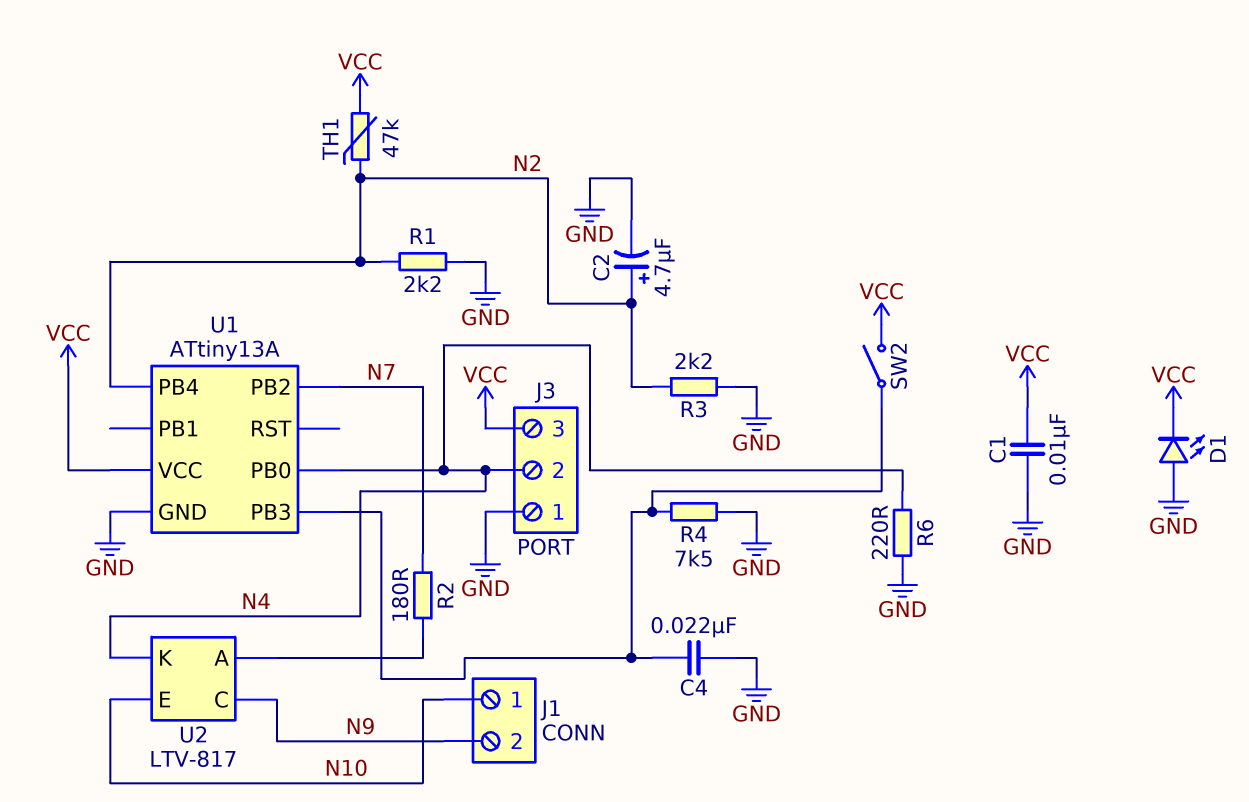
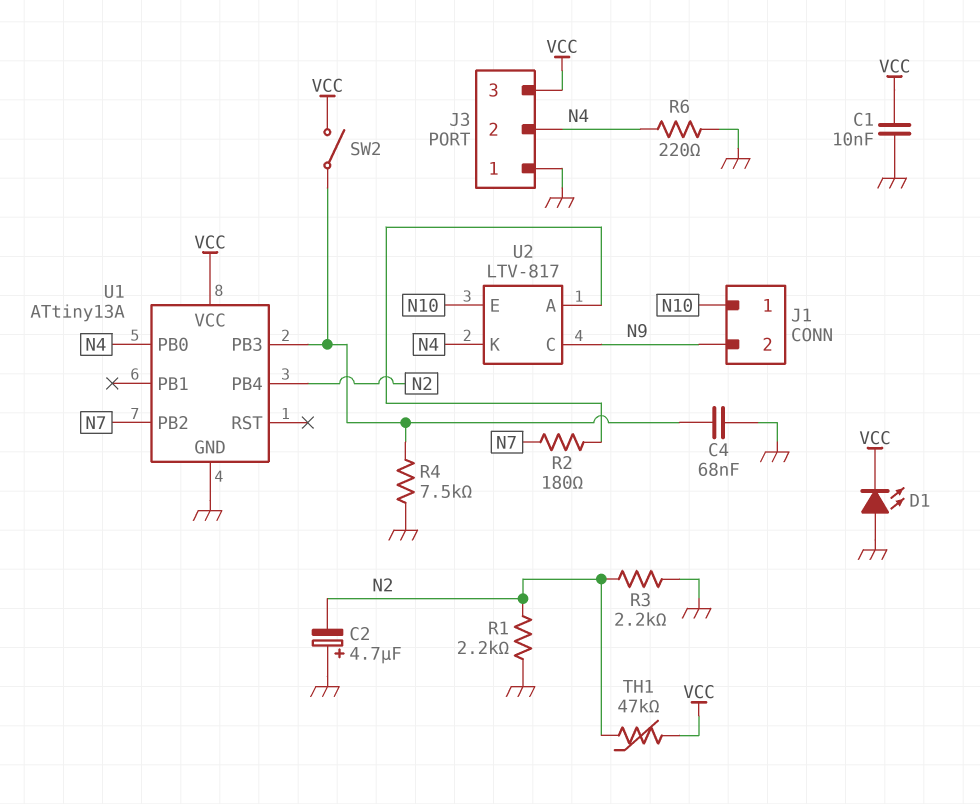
C2: 4.7uF (plus N2, minus GND) -> 4.7uF (plus GND, minus N2)
C4: 22nF (GND, U1/PB3) -> 68nF (GND, U1/PB3)

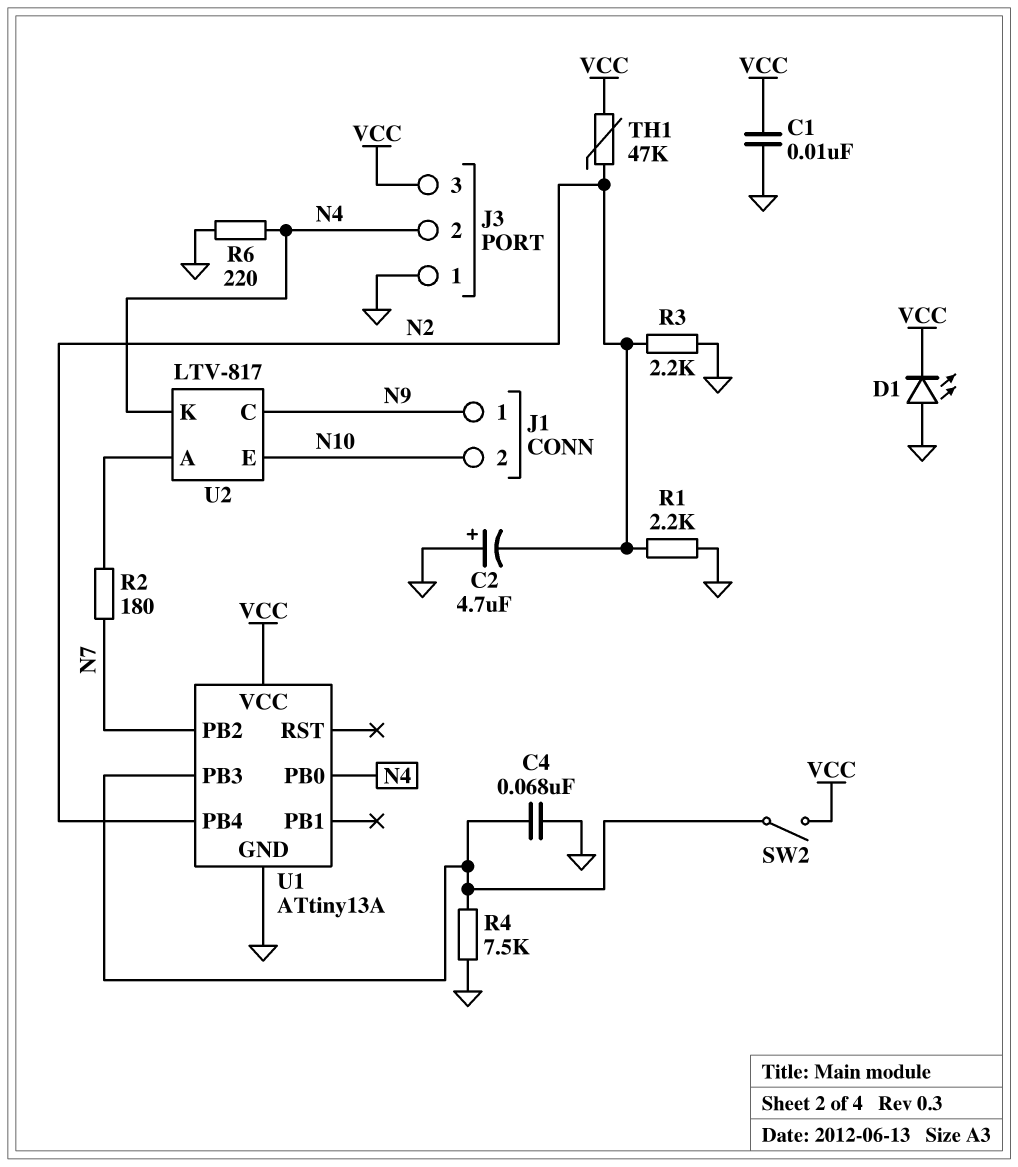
J1 pin 1: N10 -> N9
J1 pin 2: N9 -> N10

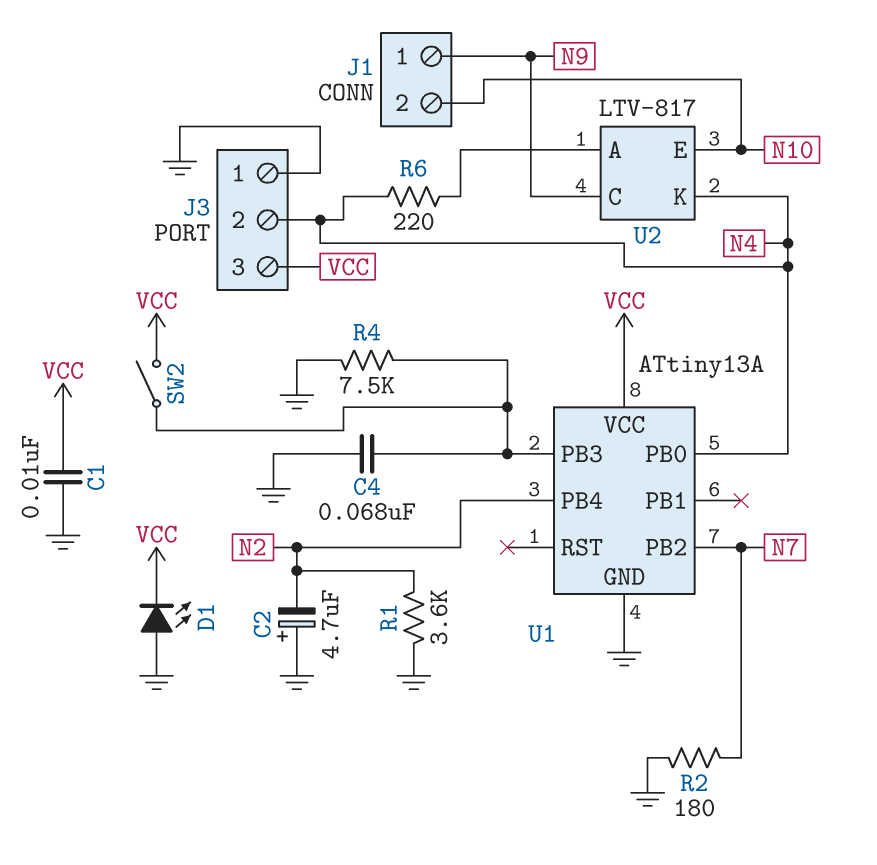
R1: 2.2k (GND, N2) -> 3.6k (GND, N2)
R2: 180 (N7, U2/A) -> 180 (GND, N7)
R3: 2.2k (GND, N2) -> none
R6: 220 (GND, N4) -> 220 (N4, U2/A)
TH1: 47k (N2, VCC) -> none

